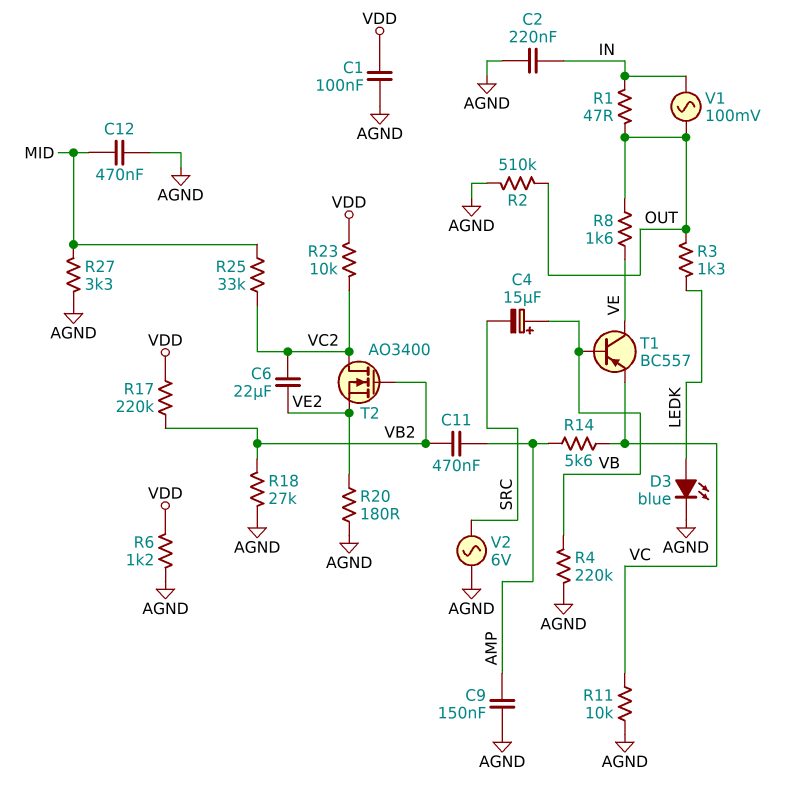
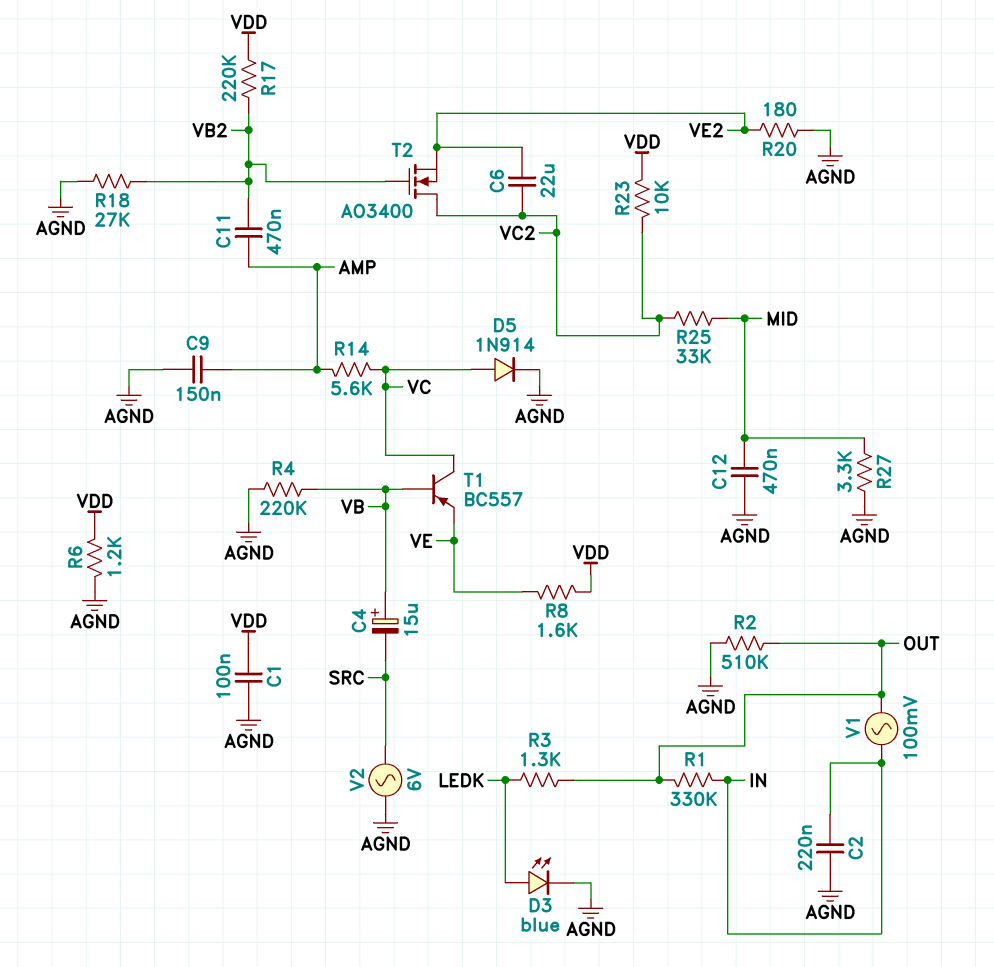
D5: none -> diode 1N914 (A VC, K AGND)
R1: 47 (IN, OUT) -> 330k (IN, OUT)
R8: 1.6k (OUT, VE) -> 1.6k (VDD, VE)
R11: 10k (AGND, VC) -> none
T1: PNP BC557 (B VB, C VE, E VC) -> PNP BC557 (B VB, C VC, E VE)

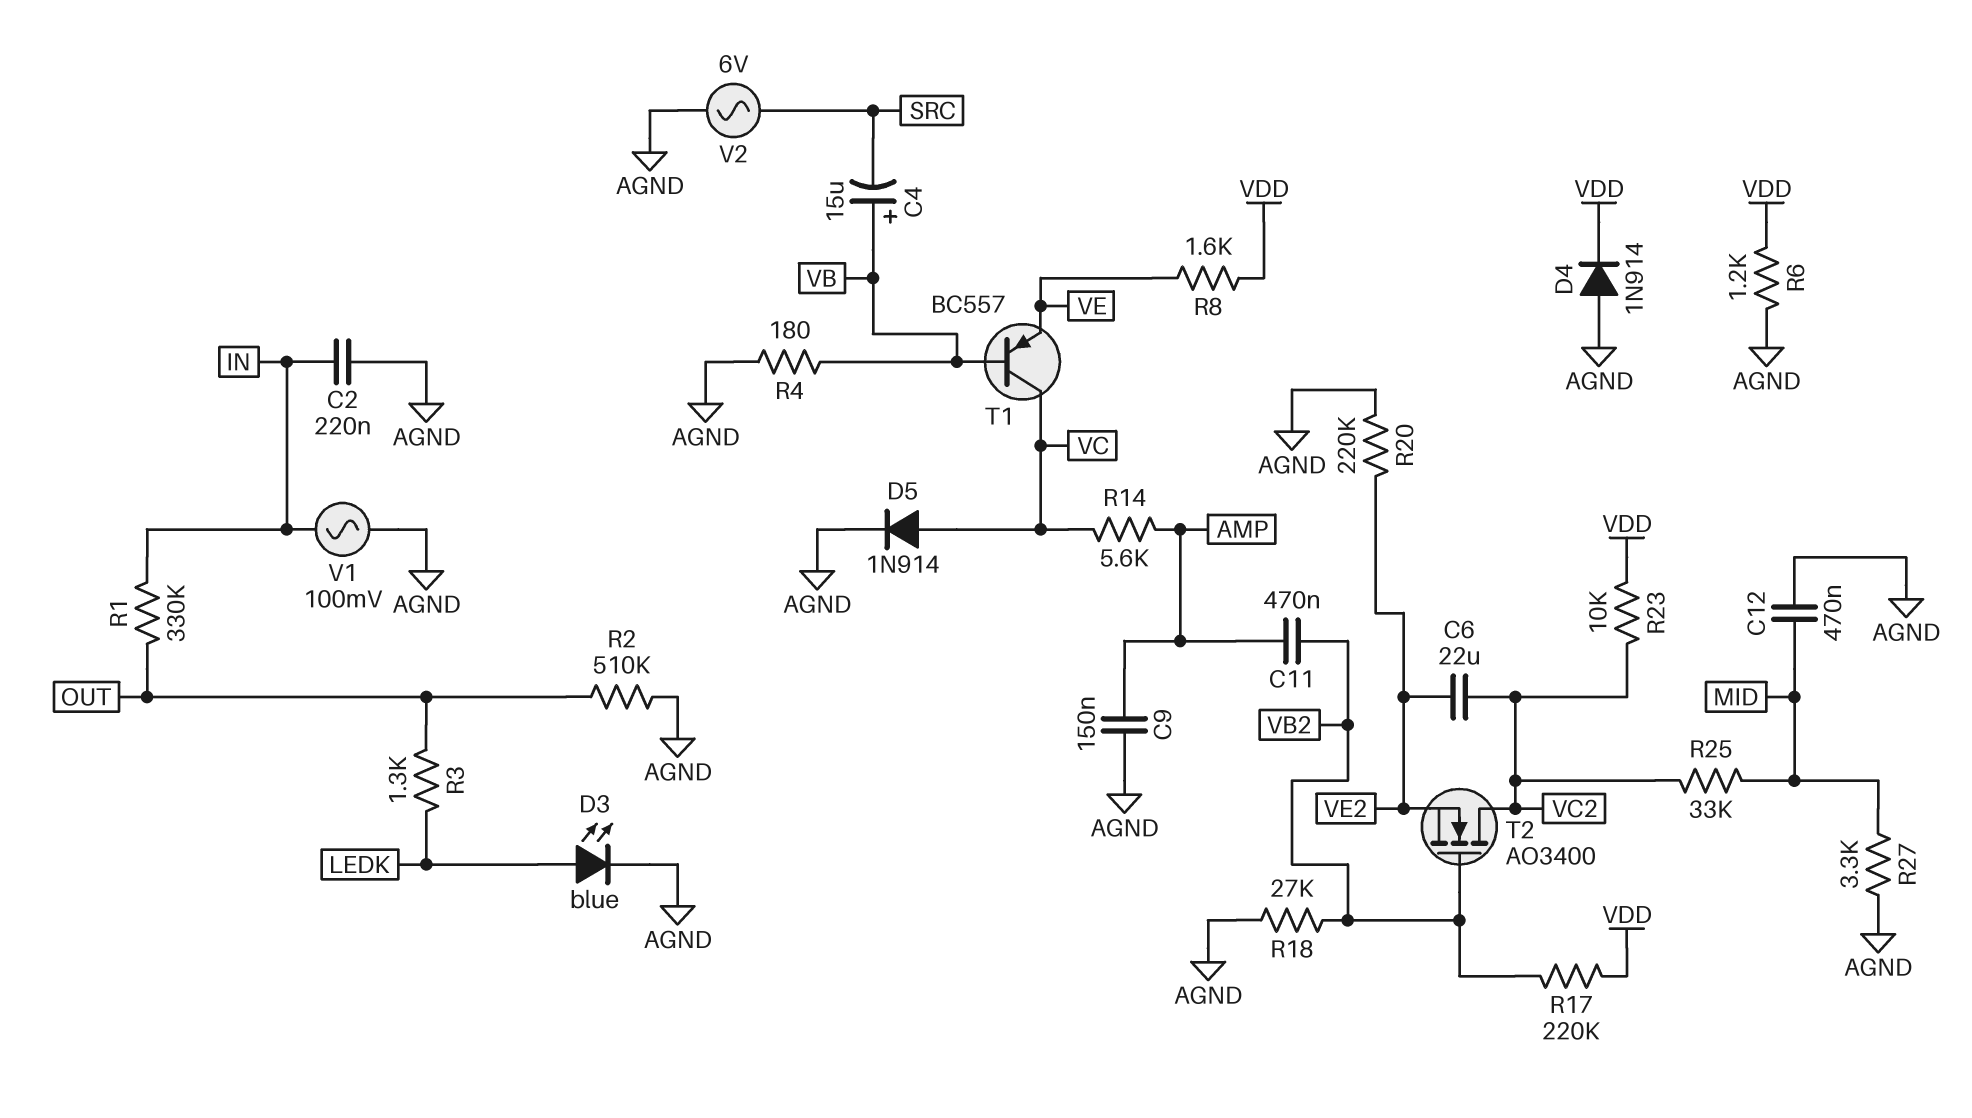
C1: 100nF (AGND, VDD) -> none
D4: none -> diode 1N914 (A AGND, K VDD)
R4: 220k (AGND, VB) -> 180 (AGND, VB)
R20: 180 (AGND, VE2) -> 220k (AGND, VE2)
V1: AC 100mV (IN, OUT) -> AC 100mV (AGND, IN)

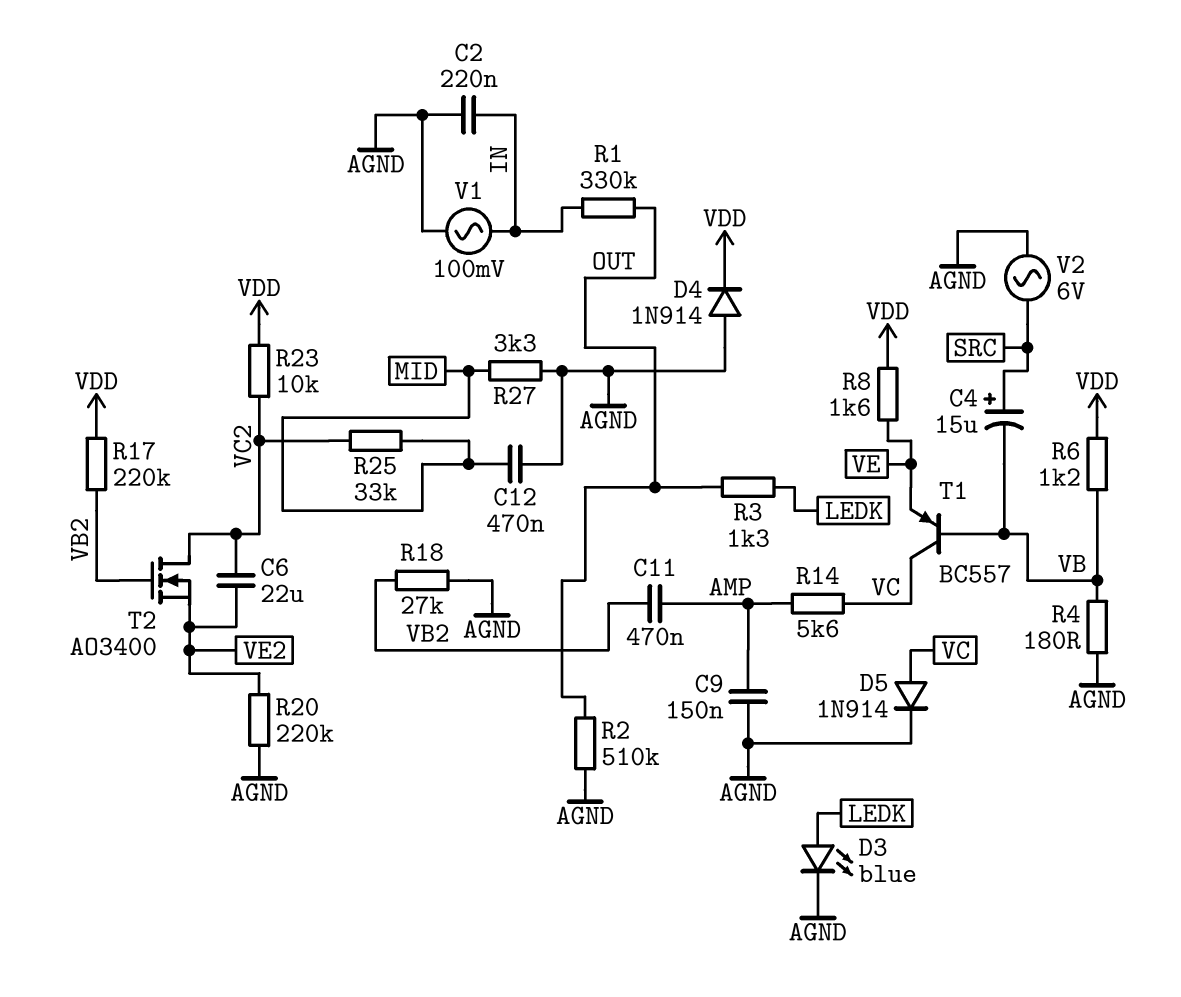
C4: 15uF (plus VB, minus SRC) -> 15uF (plus SRC, minus VB)
R6: 1.2k (AGND, VDD) -> 1.2k (VB, VDD)

